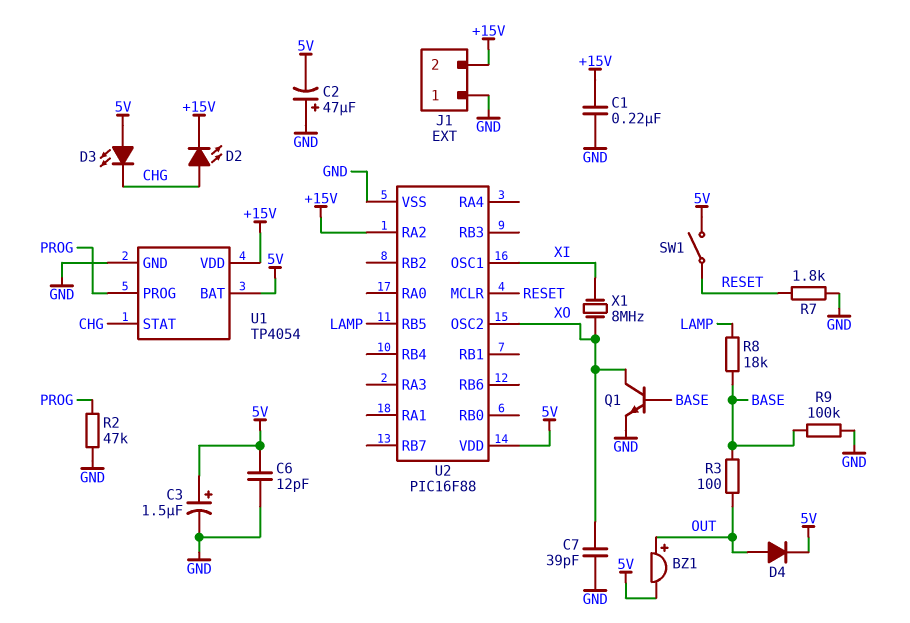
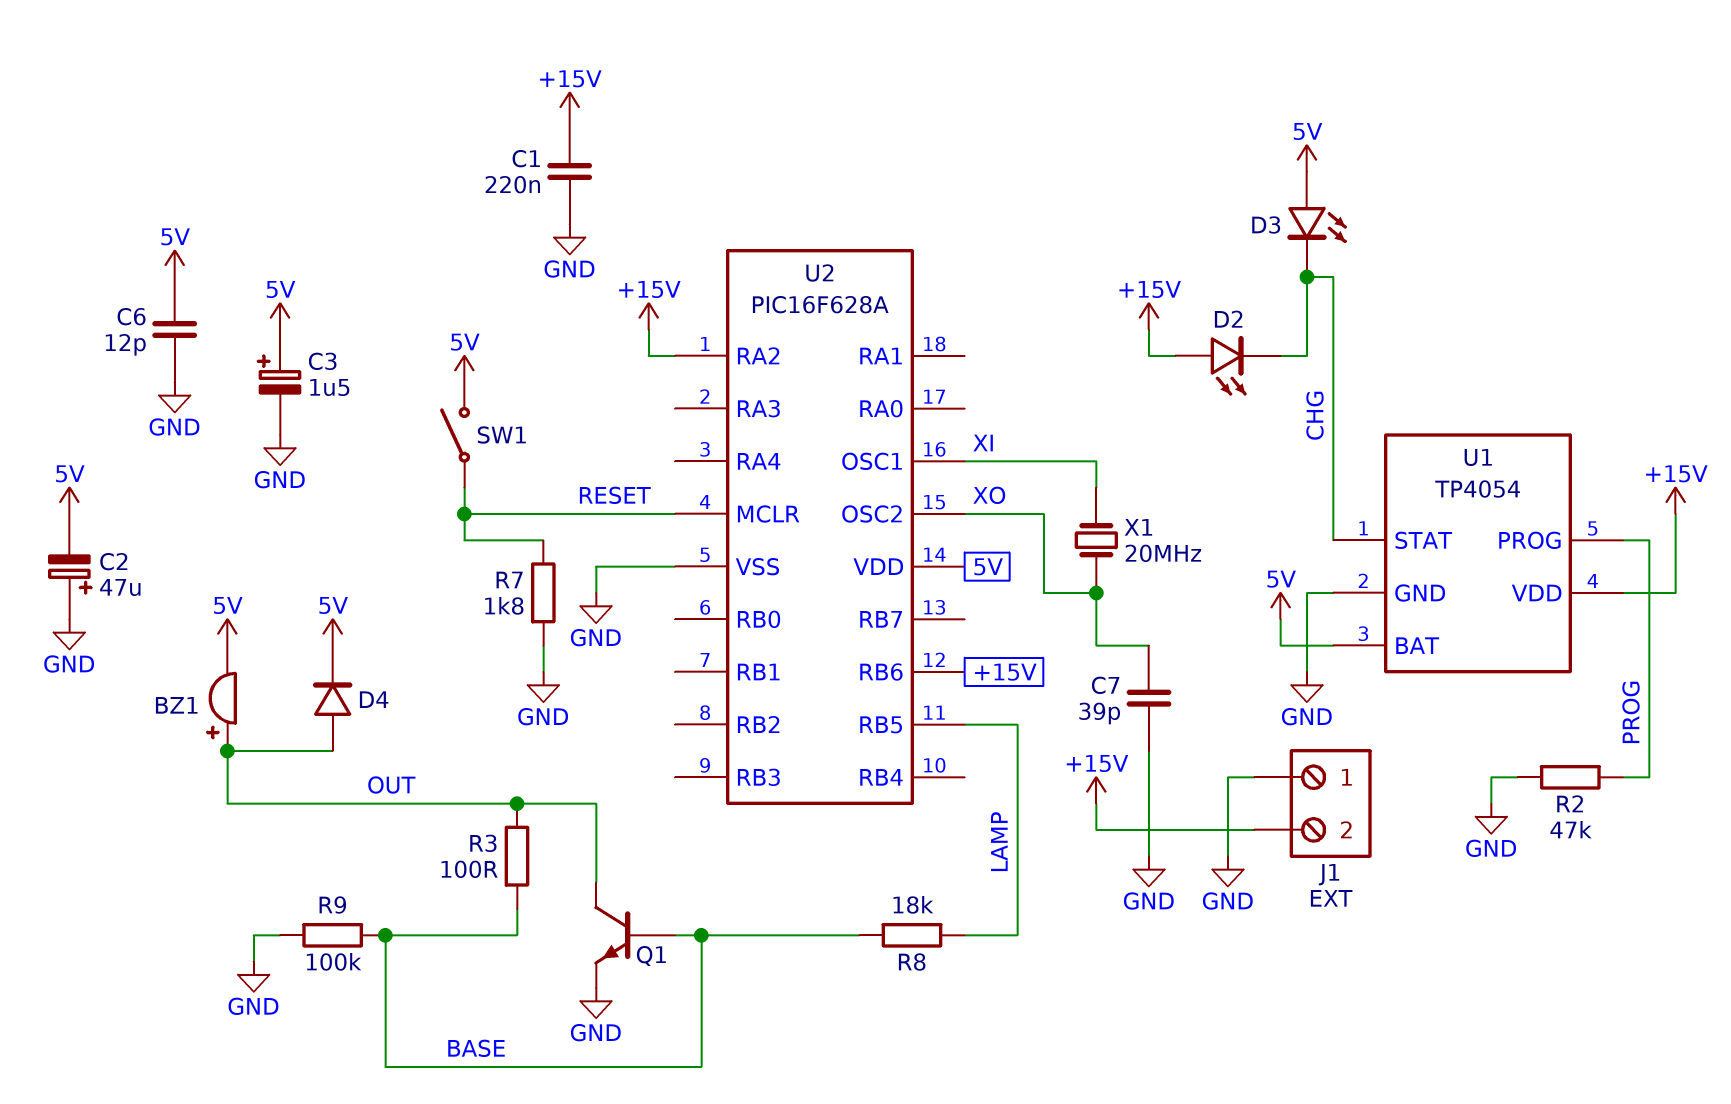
D2: LED (A CHG, K +15V) -> LED (A +15V, K CHG)
Q1: NPN (B BASE, C XO, E GND) -> NPN (B BASE, C OUT, E GND)
U2: PIC16F88 -> PIC16F628A
U2 pin RB6: none -> +15V
X1: 8MHz (XI, XO) -> 20MHz (XI, XO)

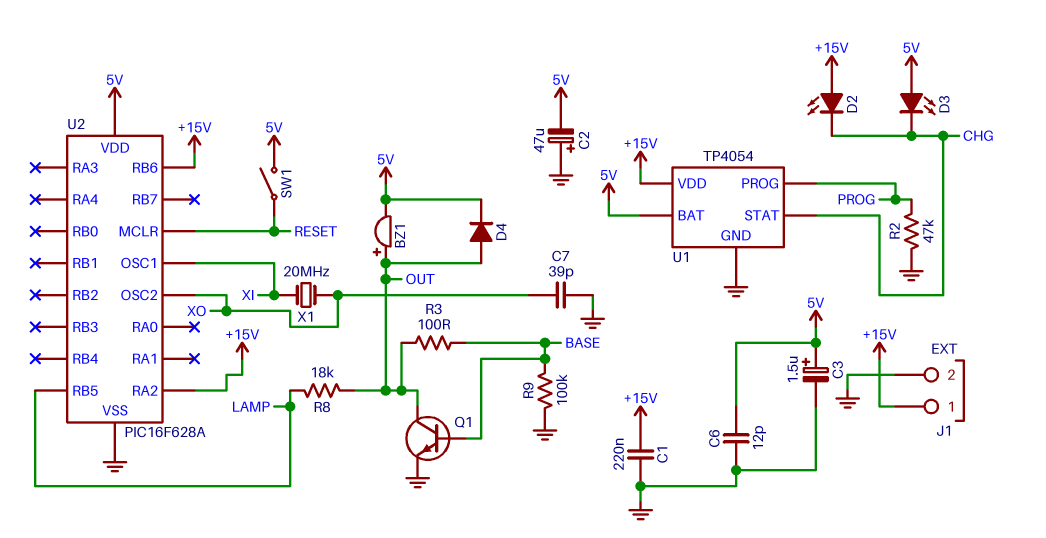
J1 pin 1: GND -> +15V
J1 pin 2: +15V -> GND
R7: 1.8k (GND, RESET) -> none
R8: 18k (BASE, LAMP) -> 18k (LAMP, OUT)

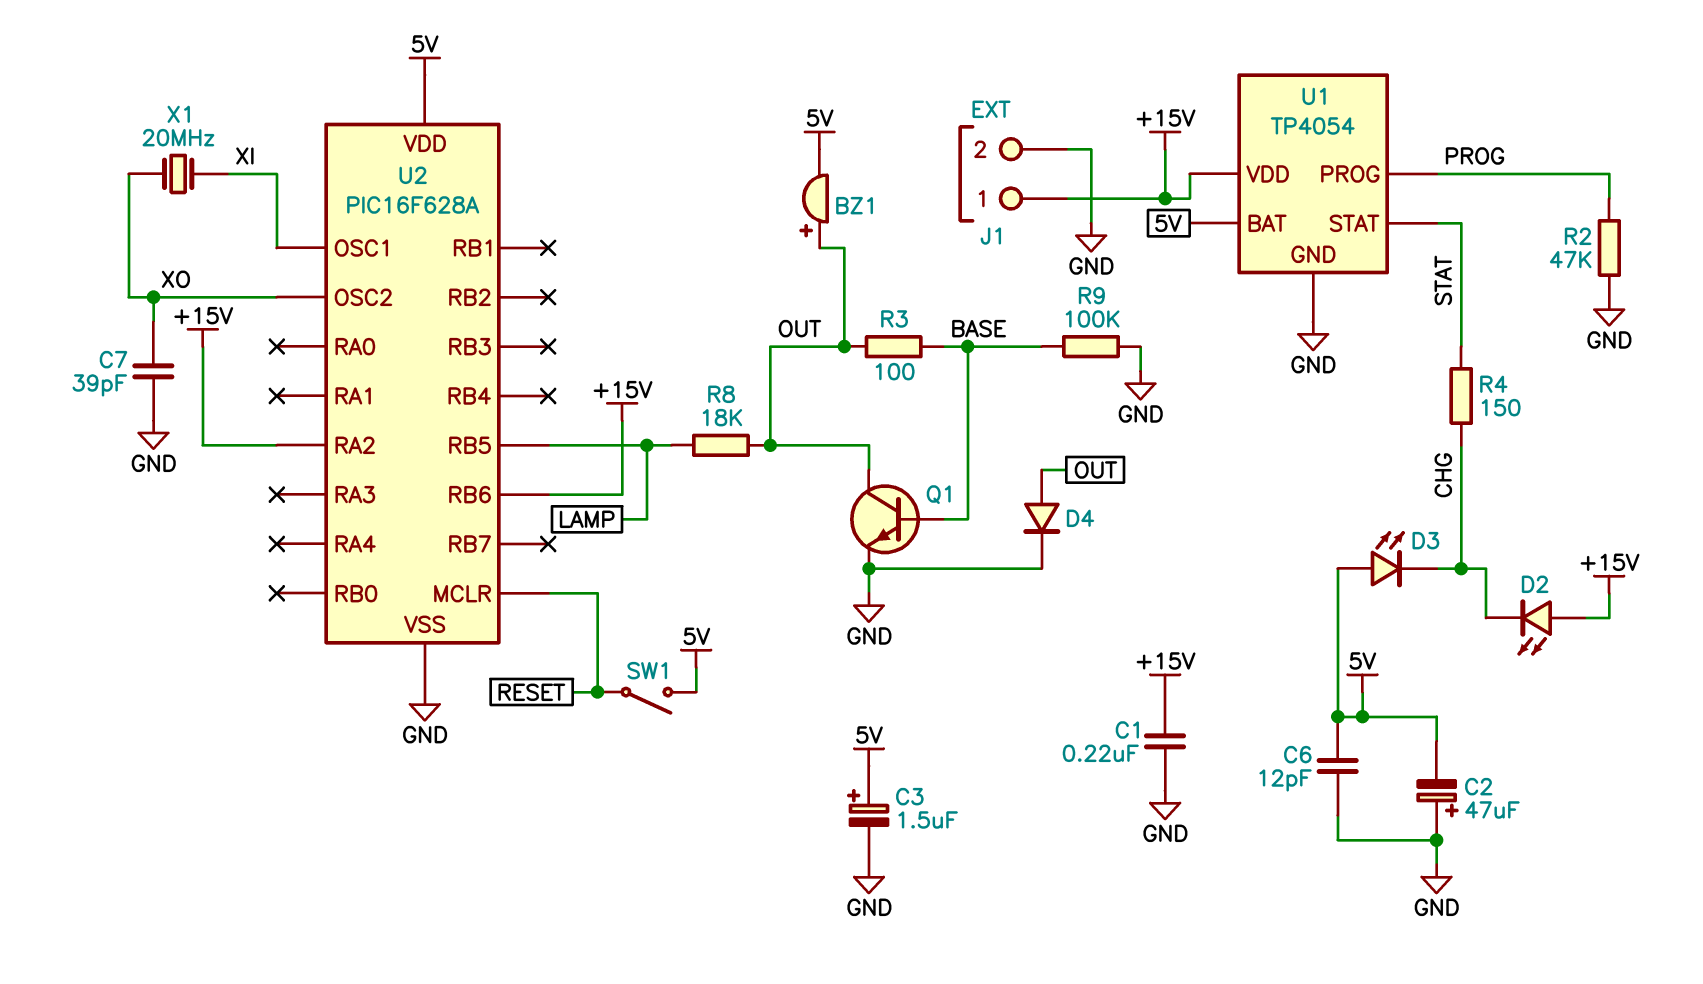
D4: diode (A OUT, K 5V) -> diode (A OUT, K GND)
R4: none -> 150 (CHG, STAT)
U1 pin STAT: CHG -> STAT

